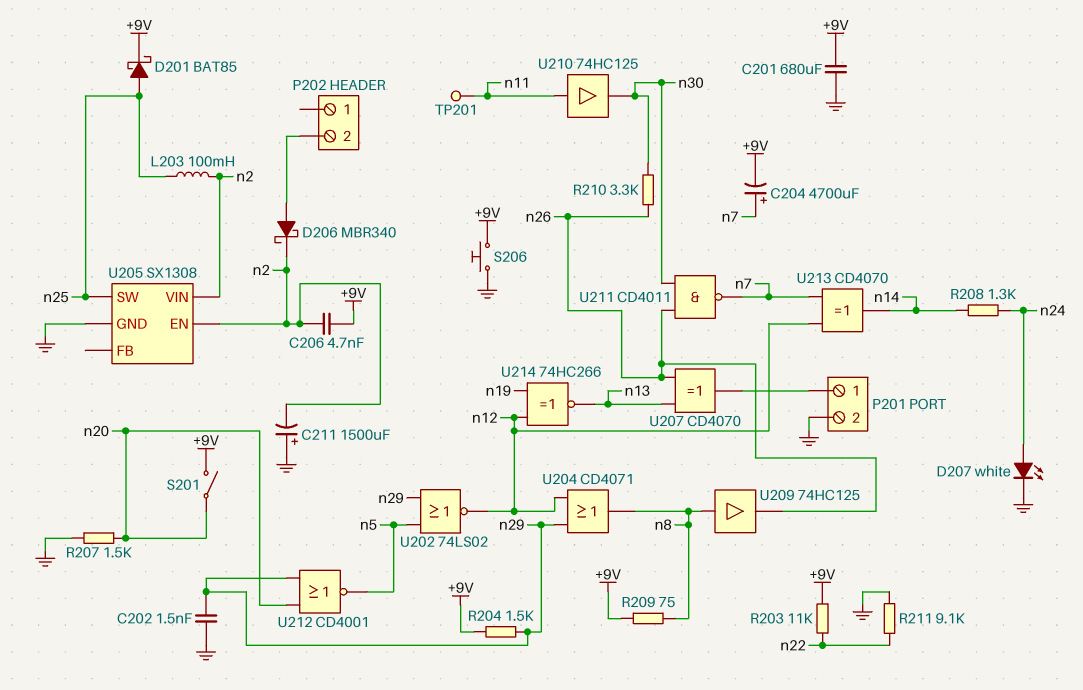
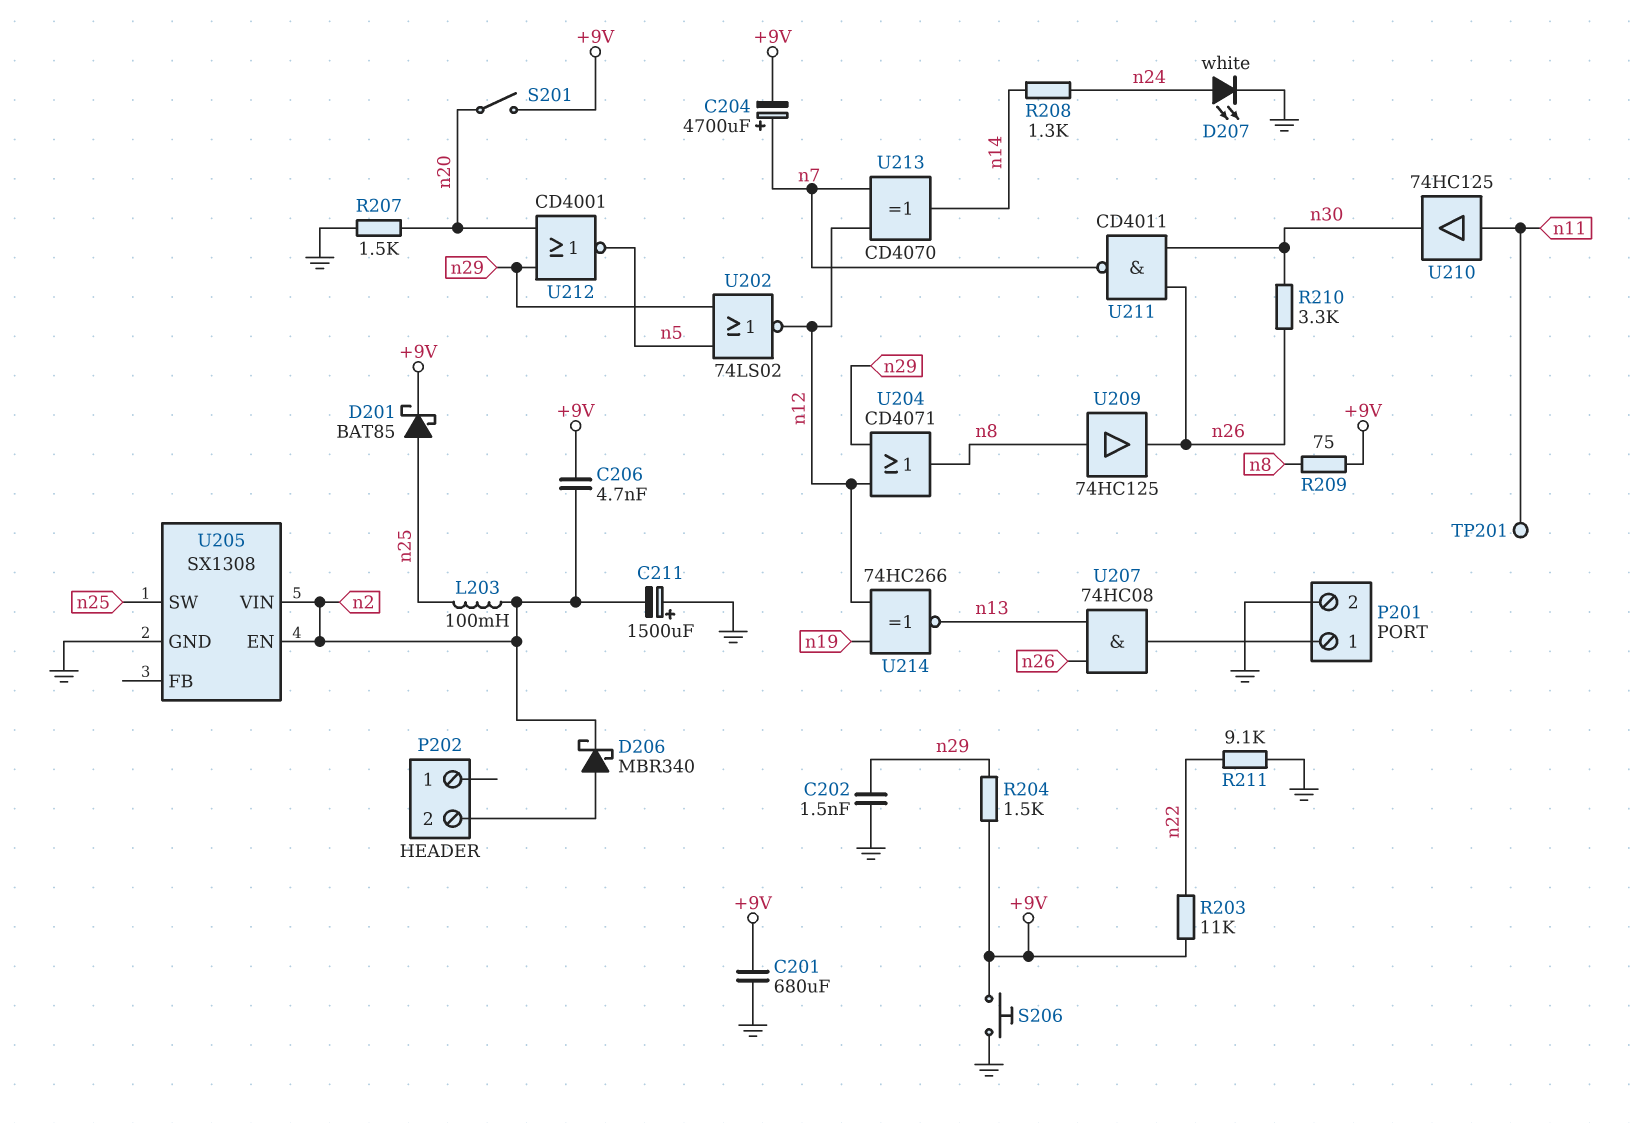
U207: XOR CD4070 (in n13, in n26, out P201/1) -> AND 74HC08 (in n13, in n26, out P201/1)

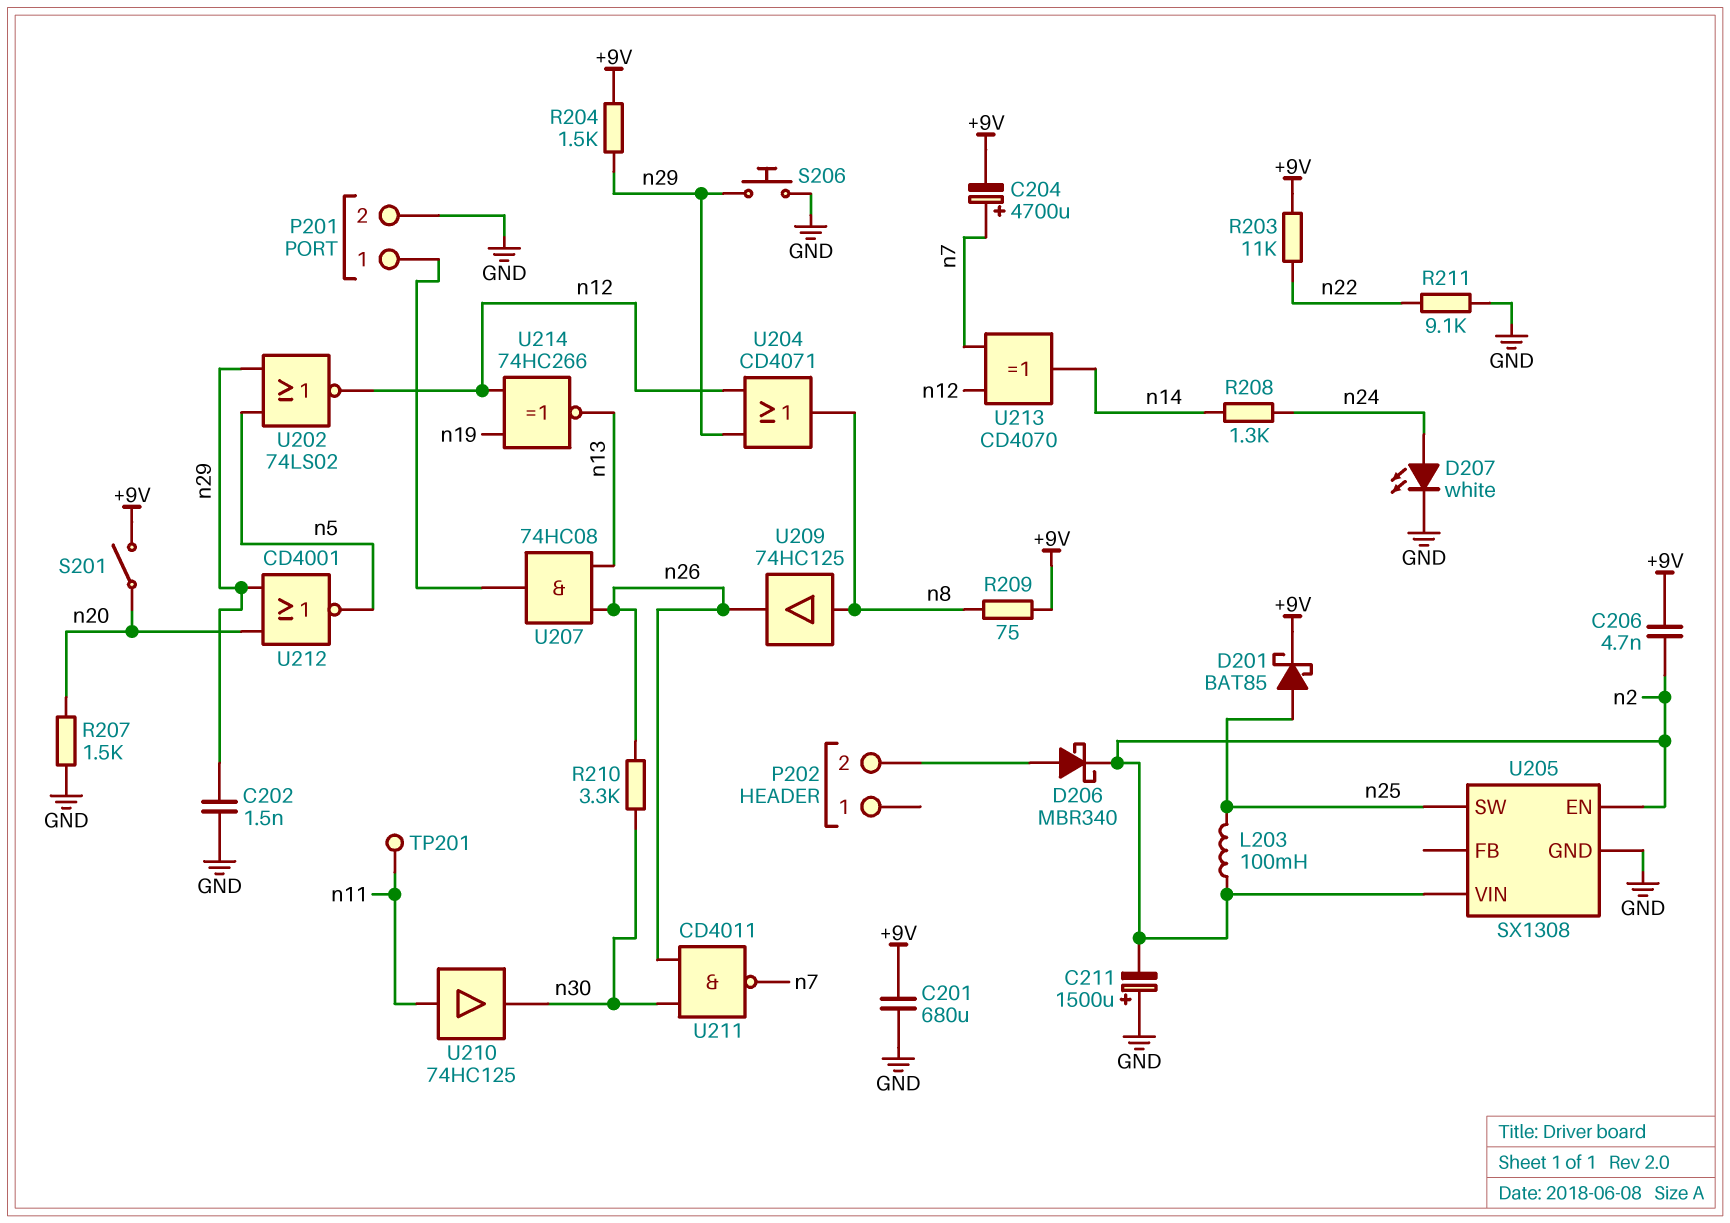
S206: button (+9V, GND) -> button (GND, n29)

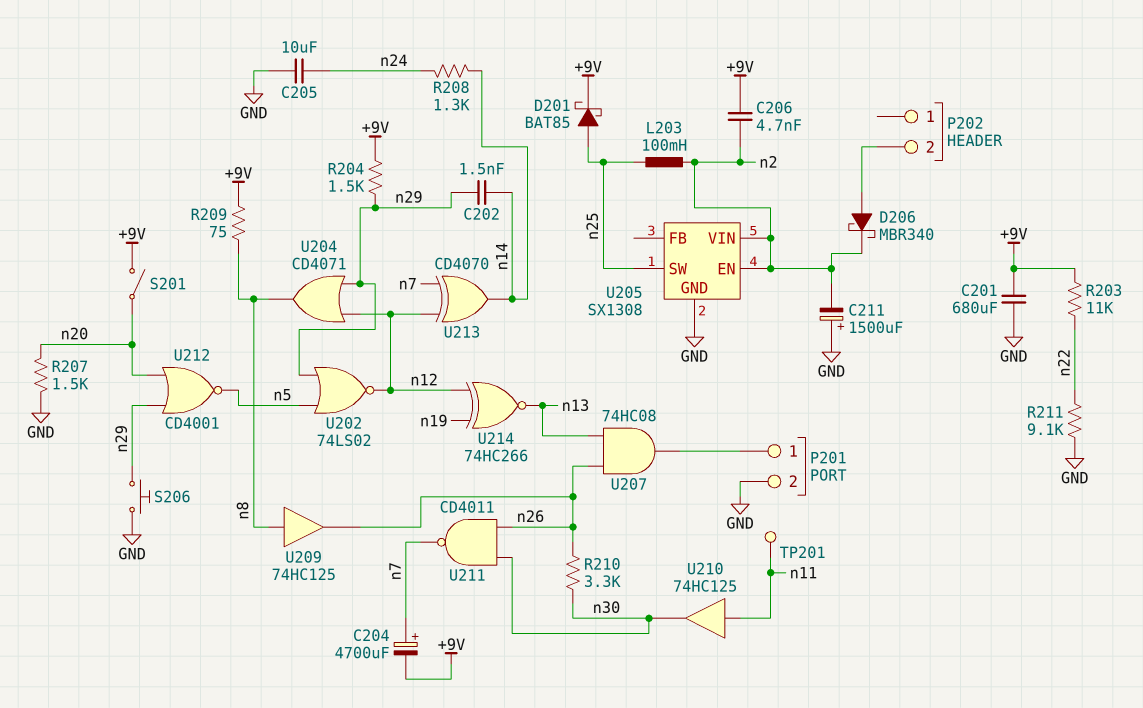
C202: 1.5nF (GND, n29) -> 1.5nF (n14, n29)
C205: none -> 10uF (GND, n24)
D207: LED white (A n24, K GND) -> none

